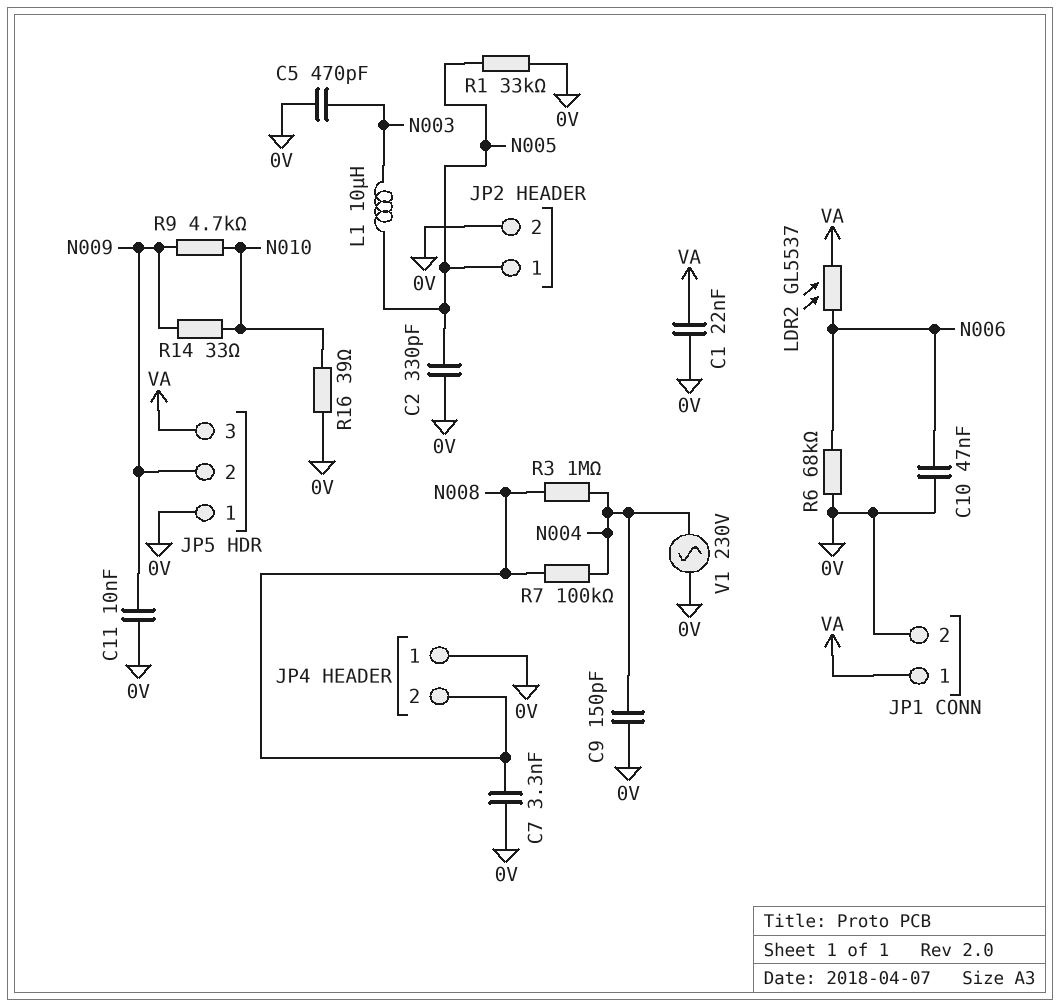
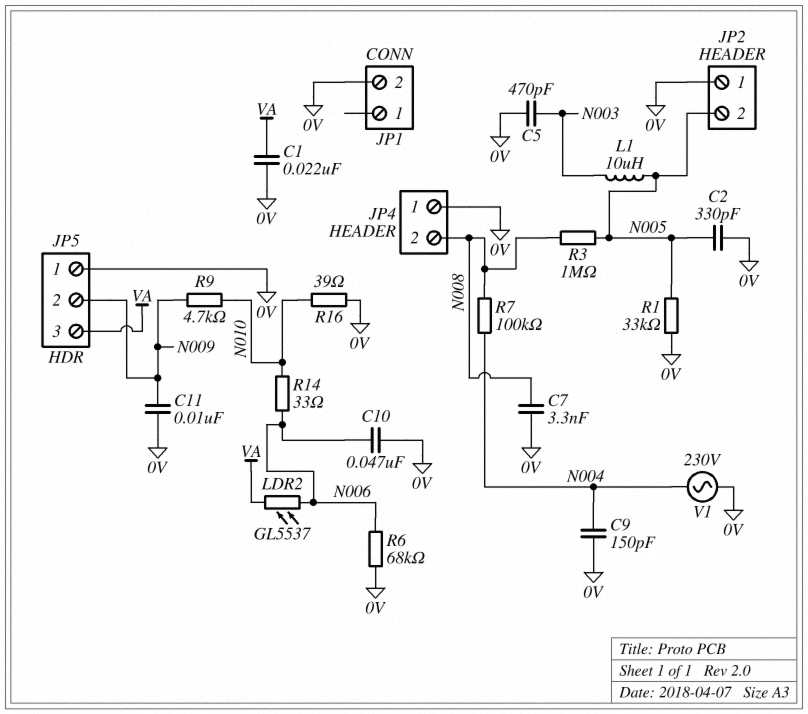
JP1 pin 1: VA -> none
JP2 pin 1: N005 -> 0V
JP2 pin 2: 0V -> N005
R3: 1M (N004, N008) -> 1M (N005, N008)
R14: 33 (N009, N010) -> 33 (N006, N010)

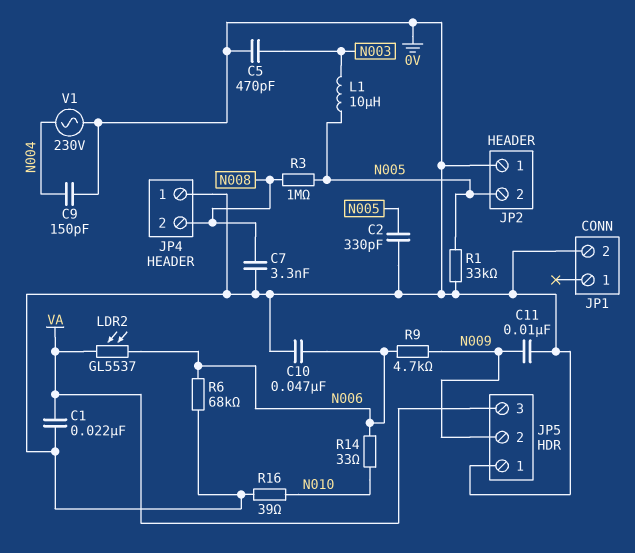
R7: 100k (N004, N008) -> none
R9: 4.7k (N009, N010) -> 4.7k (N006, N009)

